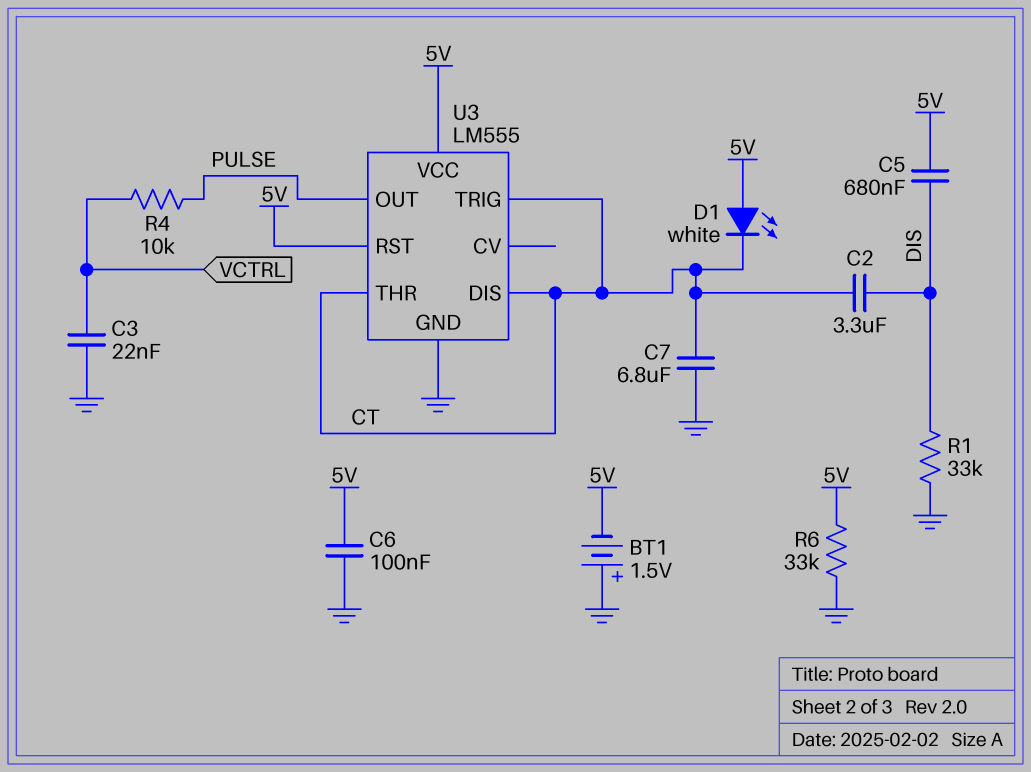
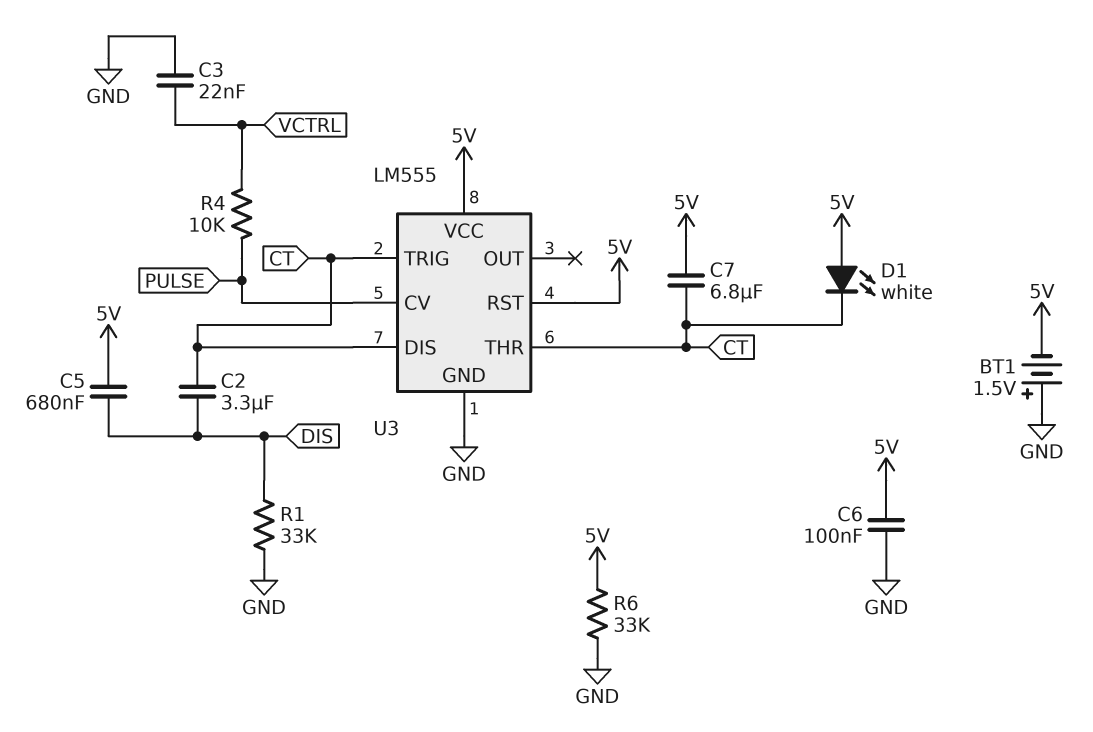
C7: 6.8uF (CT, GND) -> 6.8uF (5V, CT)
U3 pin CV: none -> PULSE
U3 pin OUT: PULSE -> none

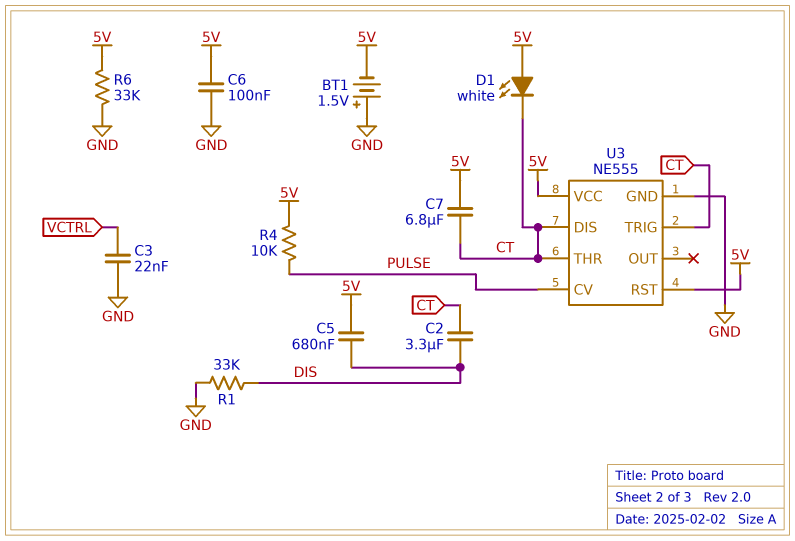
R4: 10k (PULSE, VCTRL) -> 10k (5V, PULSE)
U3: LM555 -> NE555

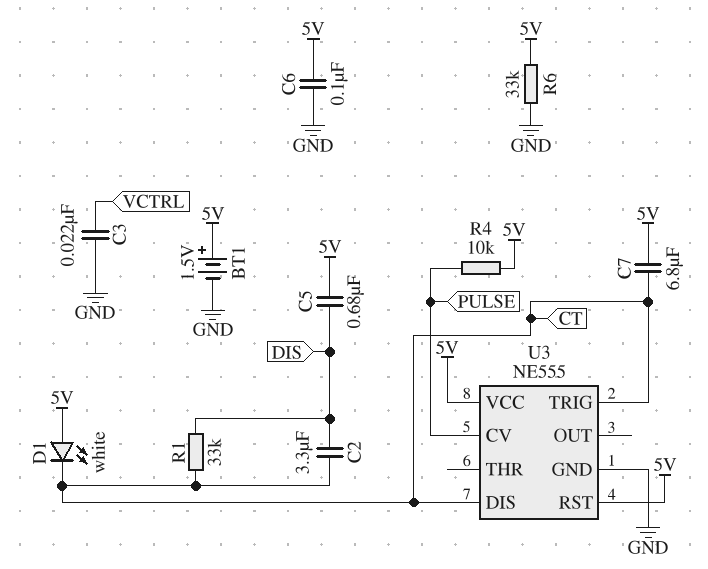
BT1: 1.5V (plus GND, minus 5V) -> 1.5V (plus 5V, minus GND)
R1: 33k (DIS, GND) -> 33k (CT, DIS)
U3 pin THR: CT -> none

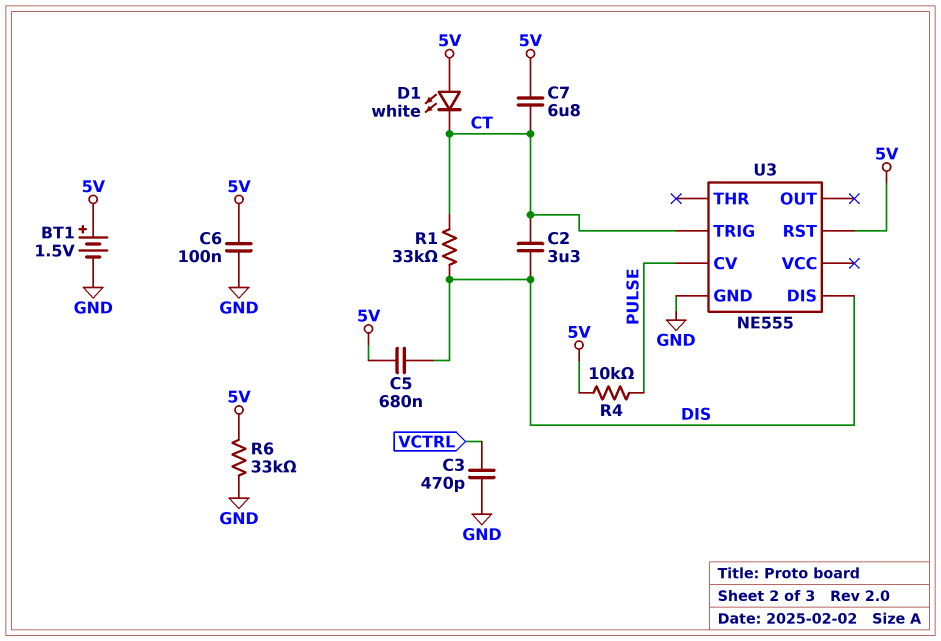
C3: 22nF (GND, VCTRL) -> 470pF (GND, VCTRL)
U3 pin DIS: CT -> DIS
U3 pin VCC: 5V -> none

